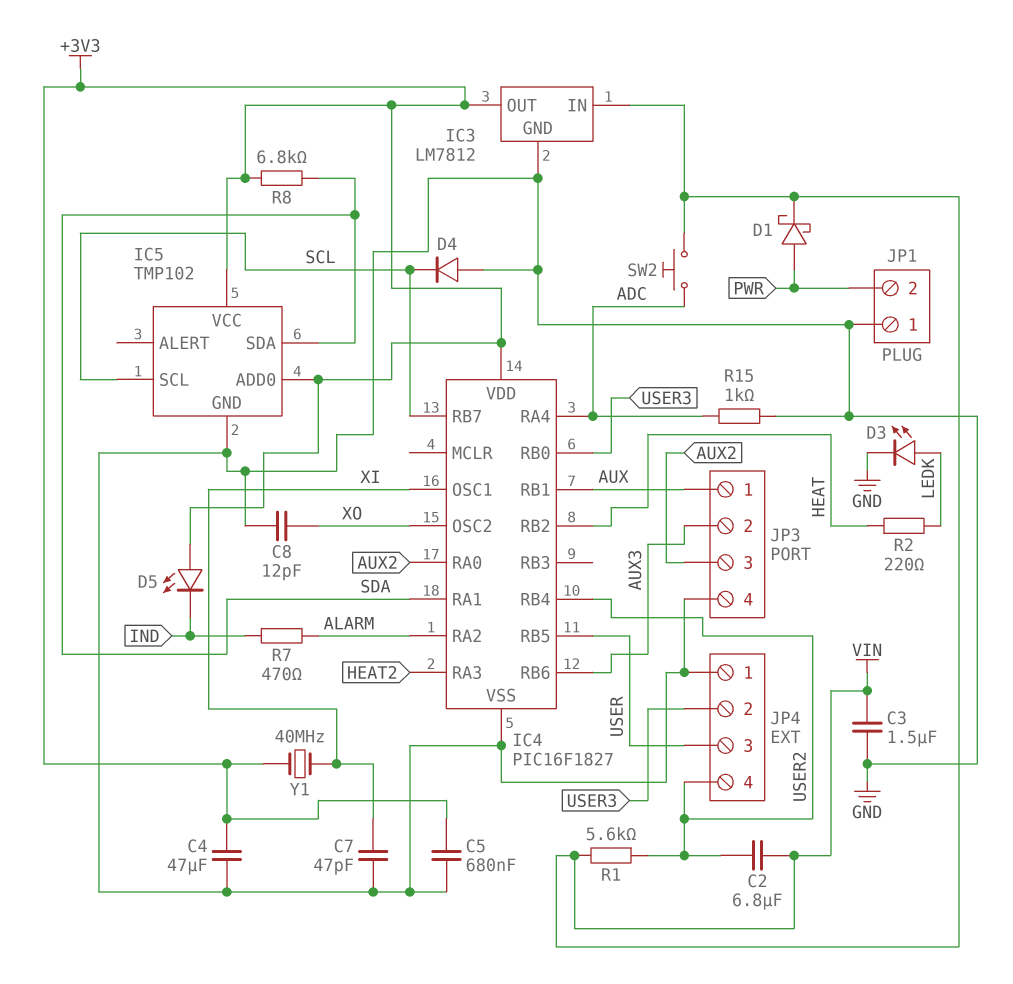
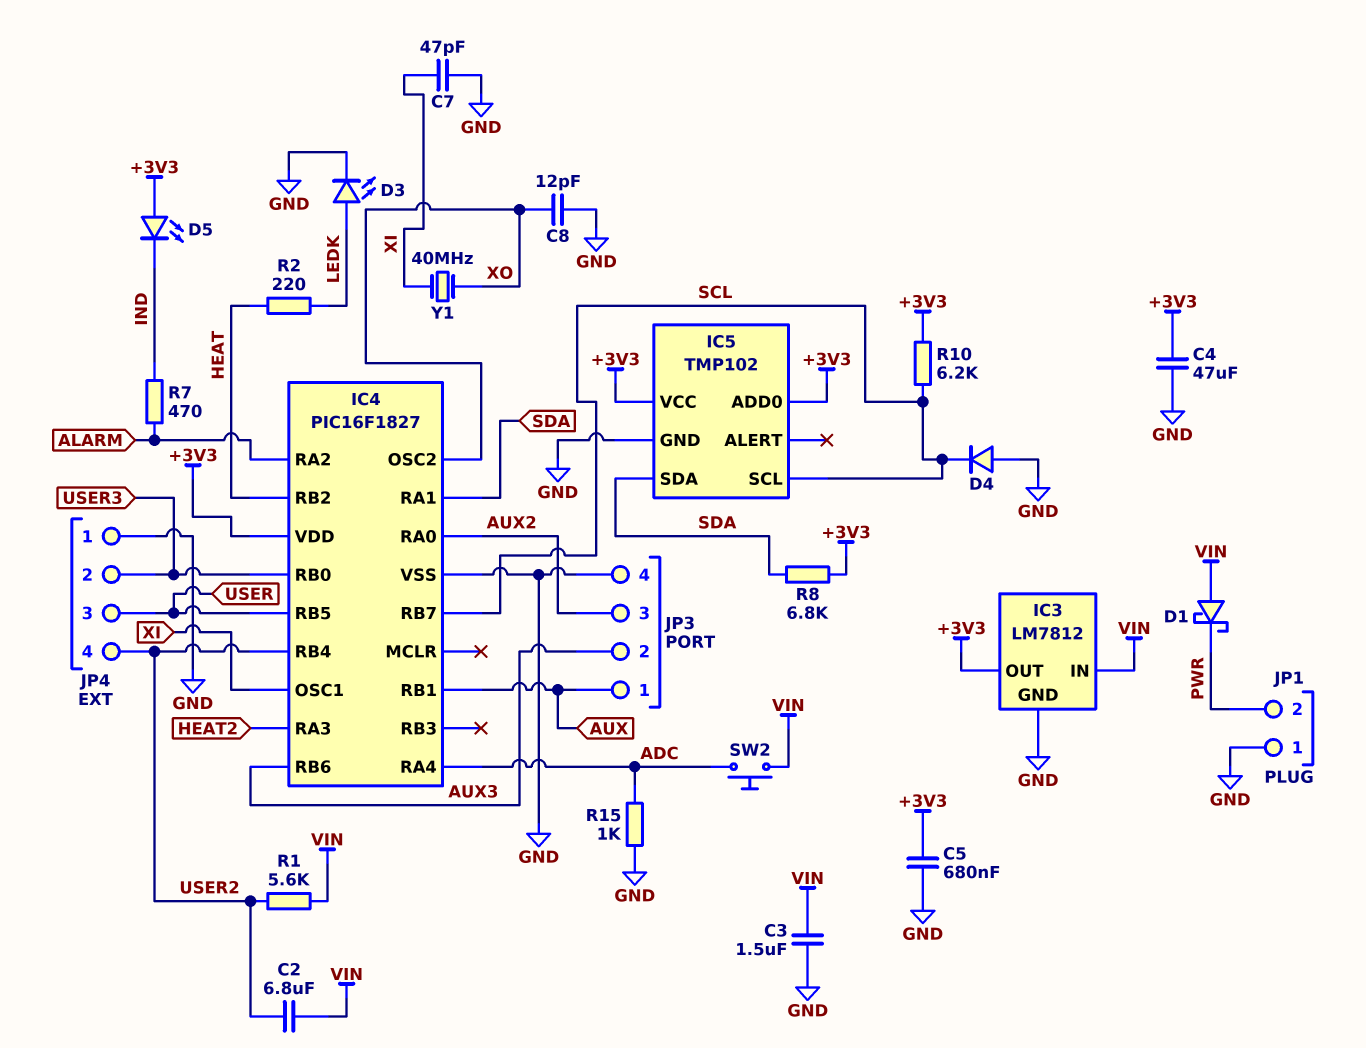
D1: schottky (A PWR, K VIN) -> schottky (A VIN, K PWR)
R10: none -> 6.2k (+3V3, SCL)
Y1: 40MHz (+3V3, XI) -> 40MHz (XI, XO)

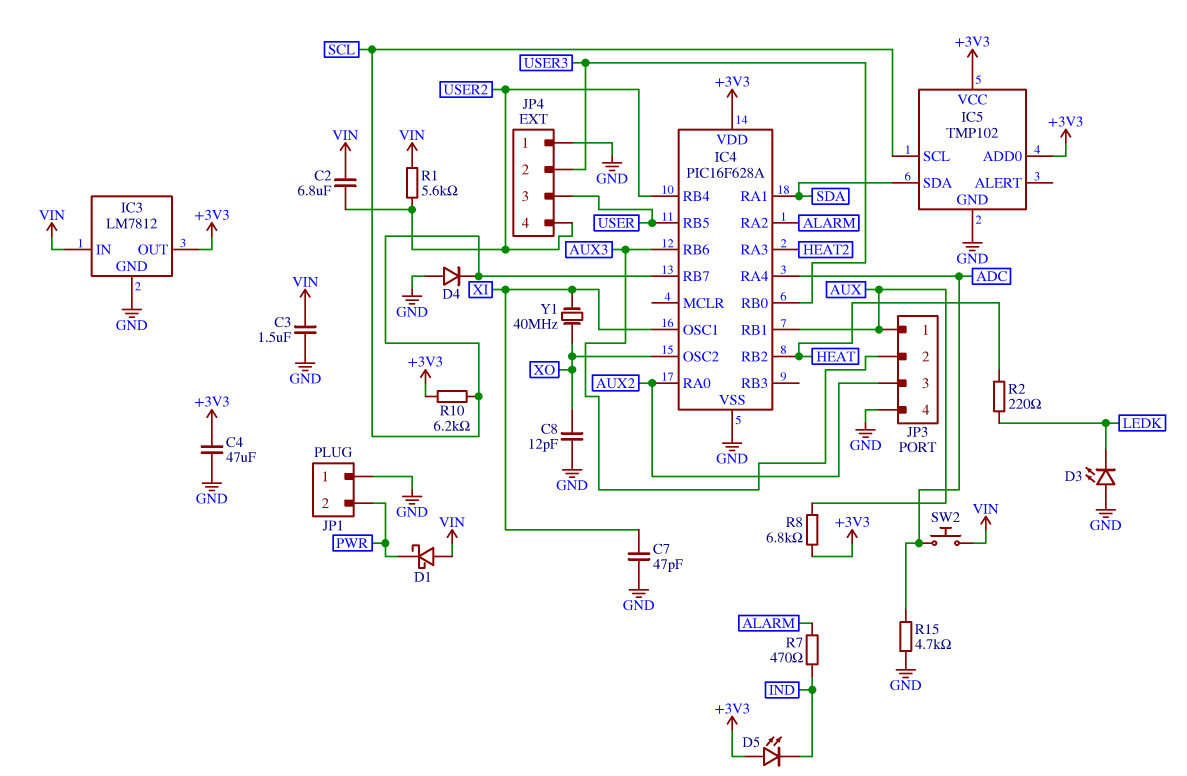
C5: 680nF (+3V3, GND) -> none
D3: LED (A LEDK, K GND) -> LED (A GND, K LEDK)
IC4: PIC16F1827 -> PIC16F628A
R8: 6.8k (+3V3, SDA) -> 6.8k (+3V3, AUX)
R15: 1k (ADC, GND) -> 4.7k (ADC, GND)

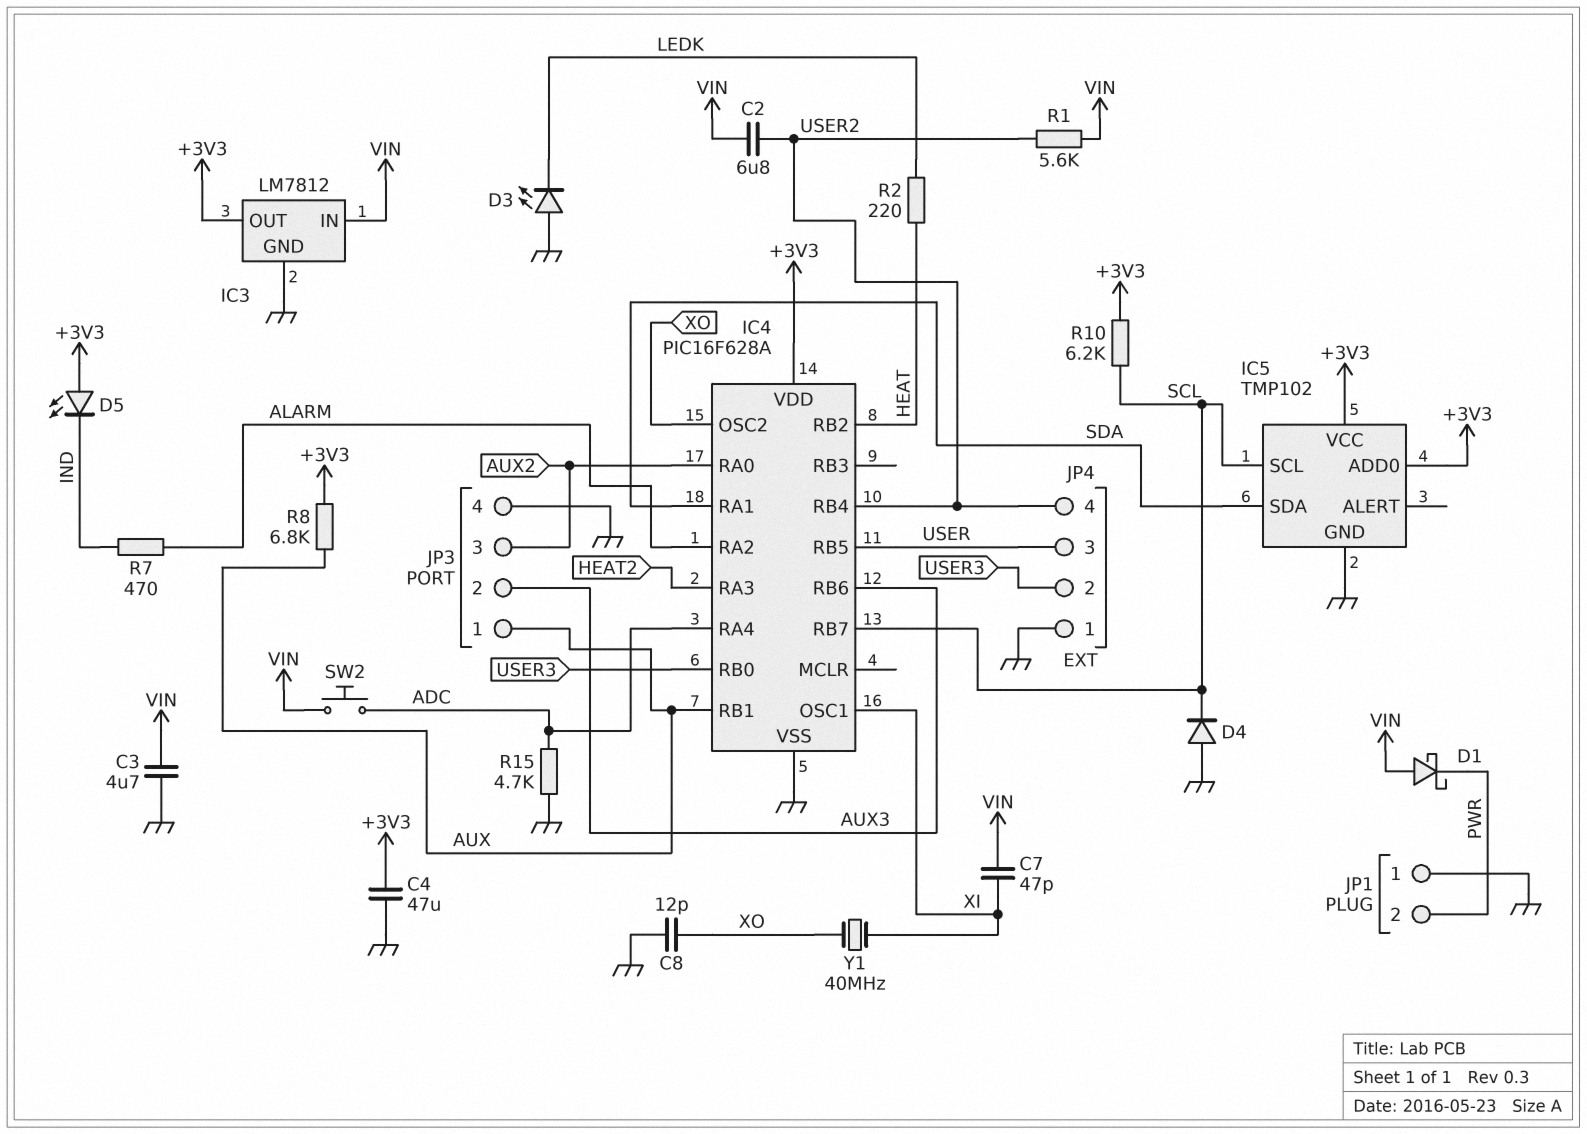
C3: 1.5uF (GND, VIN) -> 4.7uF (GND, VIN)
C7: 47pF (GND, XI) -> 47pF (VIN, XI)

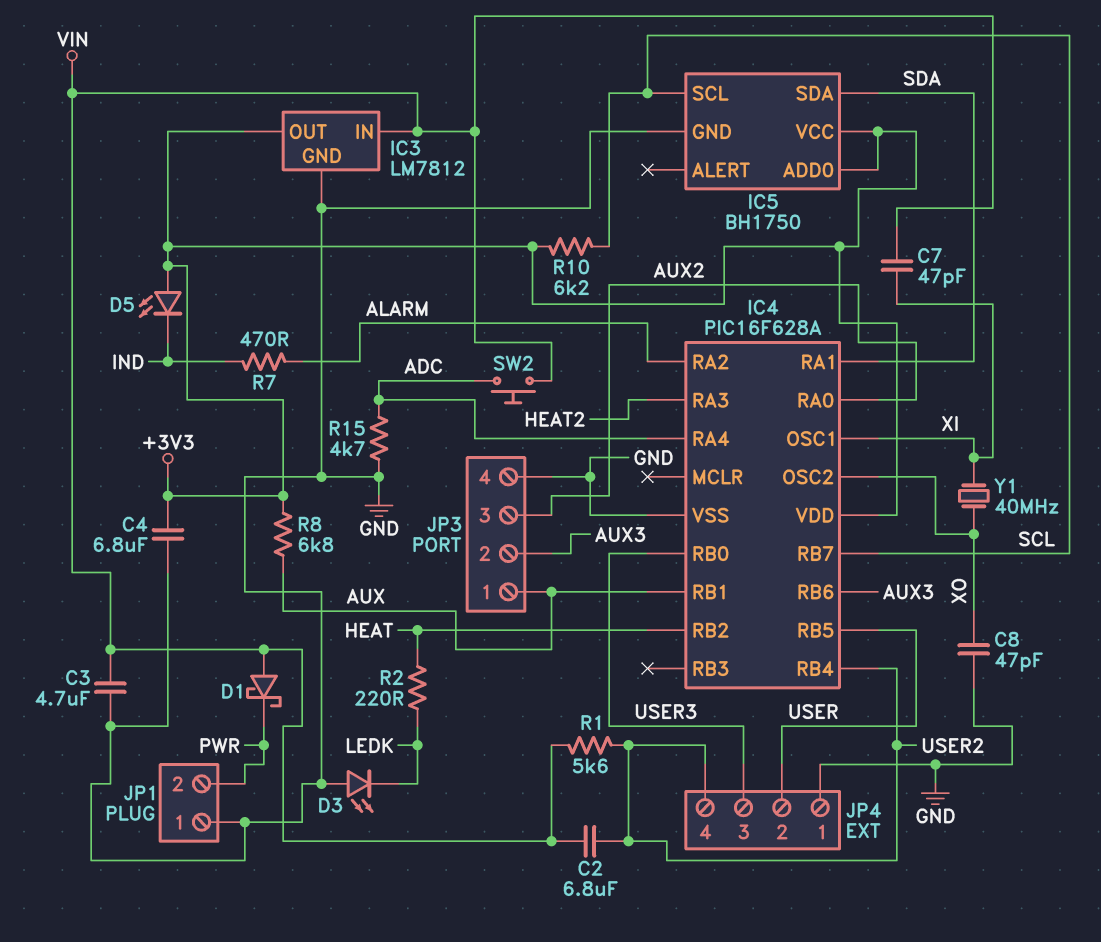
C4: 47uF (+3V3, GND) -> 6.8uF (+3V3, GND)
C8: 12pF (GND, XO) -> 47pF (GND, XO)
D4: diode (A GND, K SCL) -> none
IC5: TMP102 -> BH1750
JP4 pin 2: USER3 -> USER
JP4 pin 3: USER -> USER3

